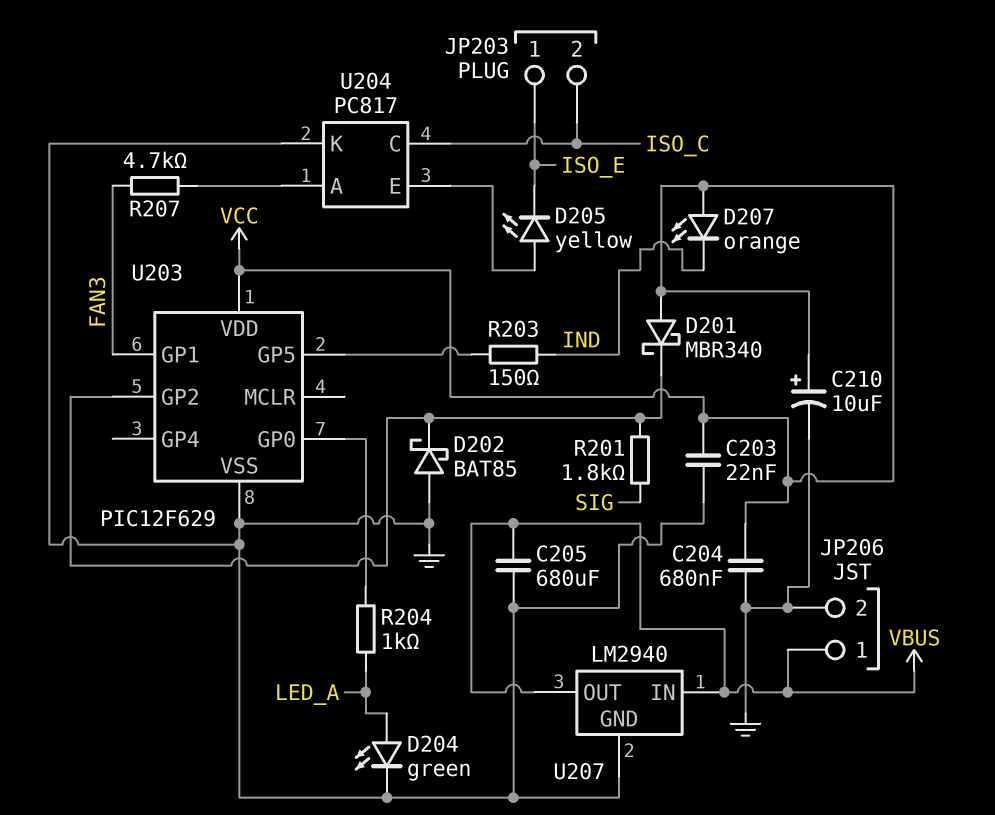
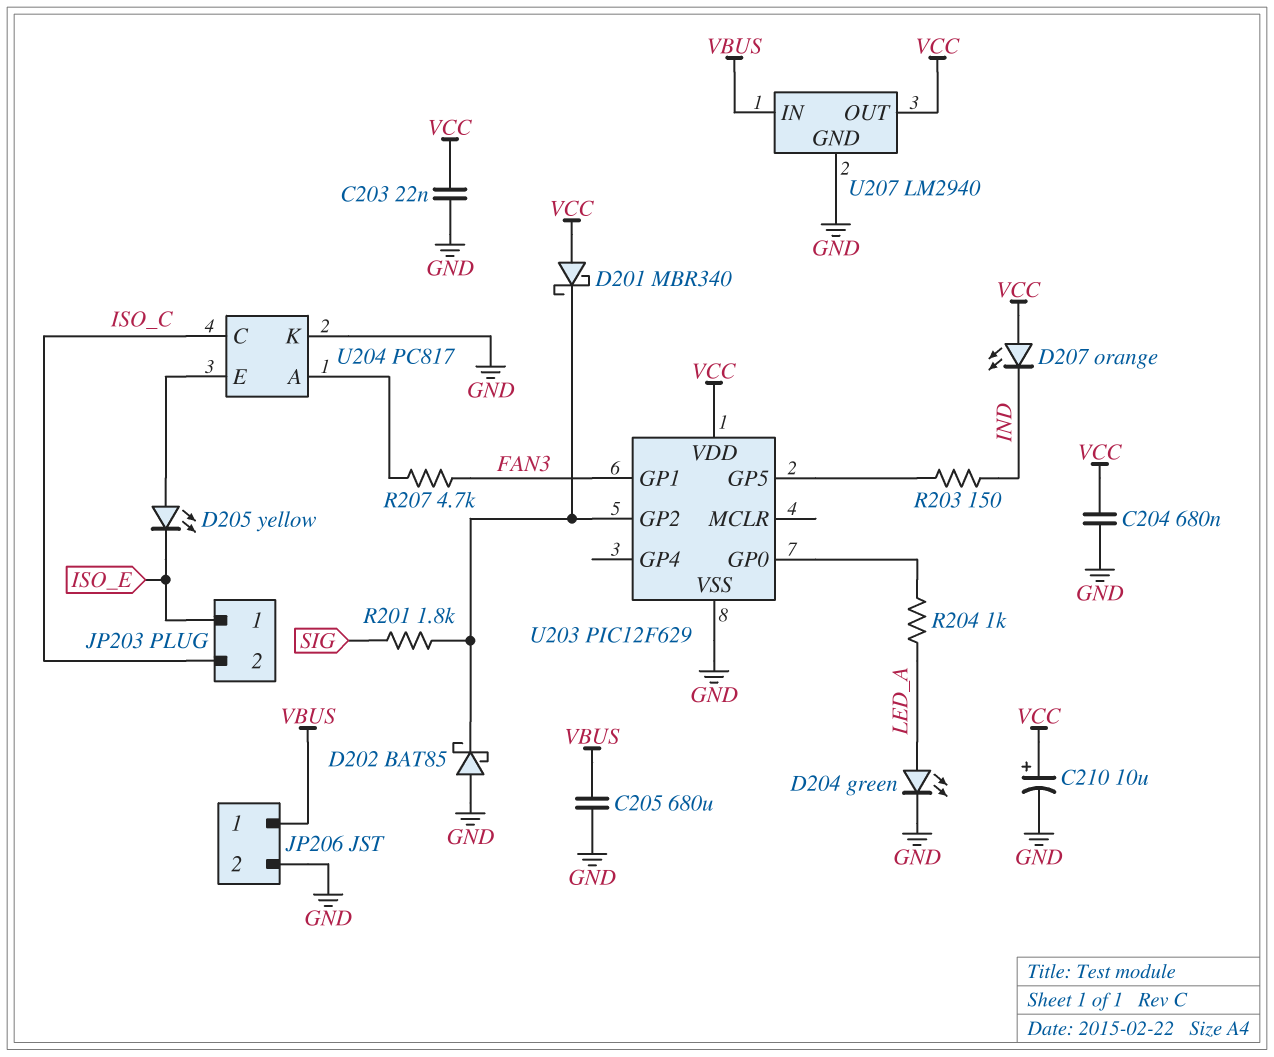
U207 pin OUT: VBUS -> VCC

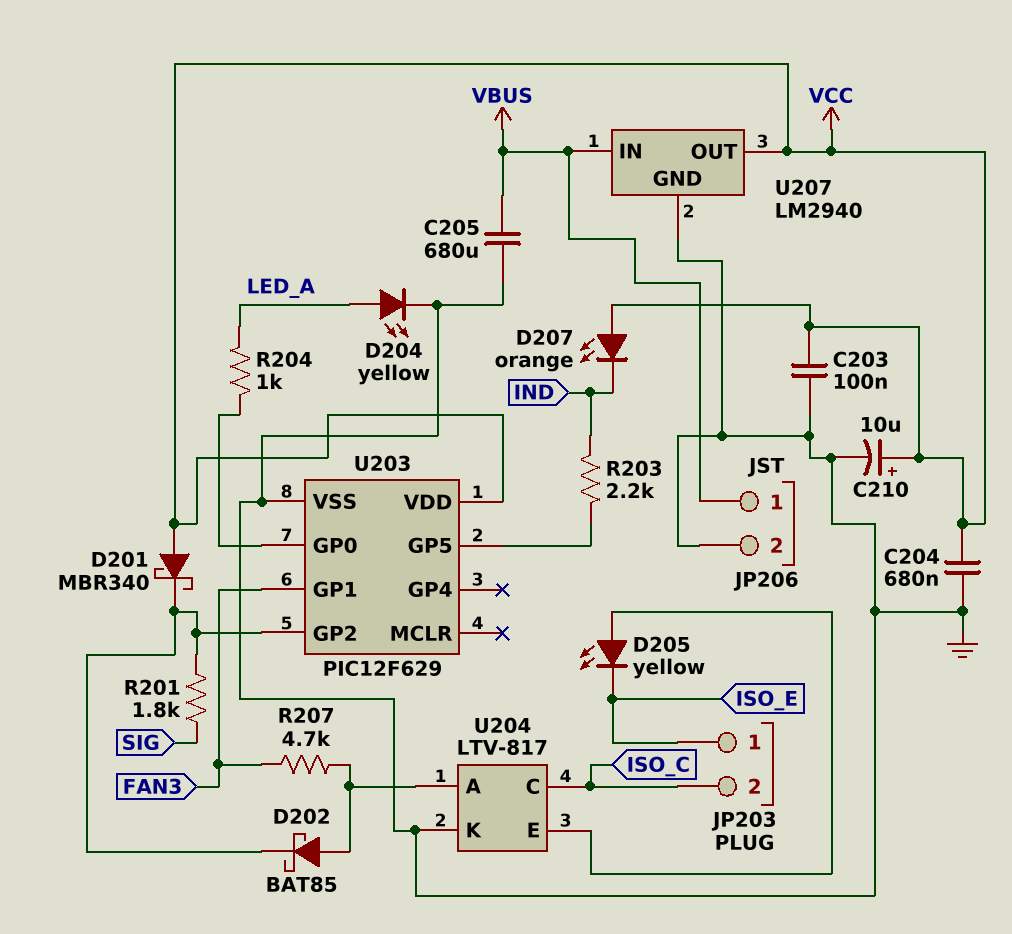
C203: 22nF (GND, VCC) -> 100nF (GND, VCC)
D202: schottky BAT85 (A GND, K U203/GP2) -> schottky BAT85 (A U204/A, K U203/GP2)
D204: LED green (A LED_A, K GND) -> LED yellow (A LED_A, K GND)
R203: 150 (IND, U203/GP5) -> 2.2k (IND, U203/GP5)
U204: PC817 -> LTV-817

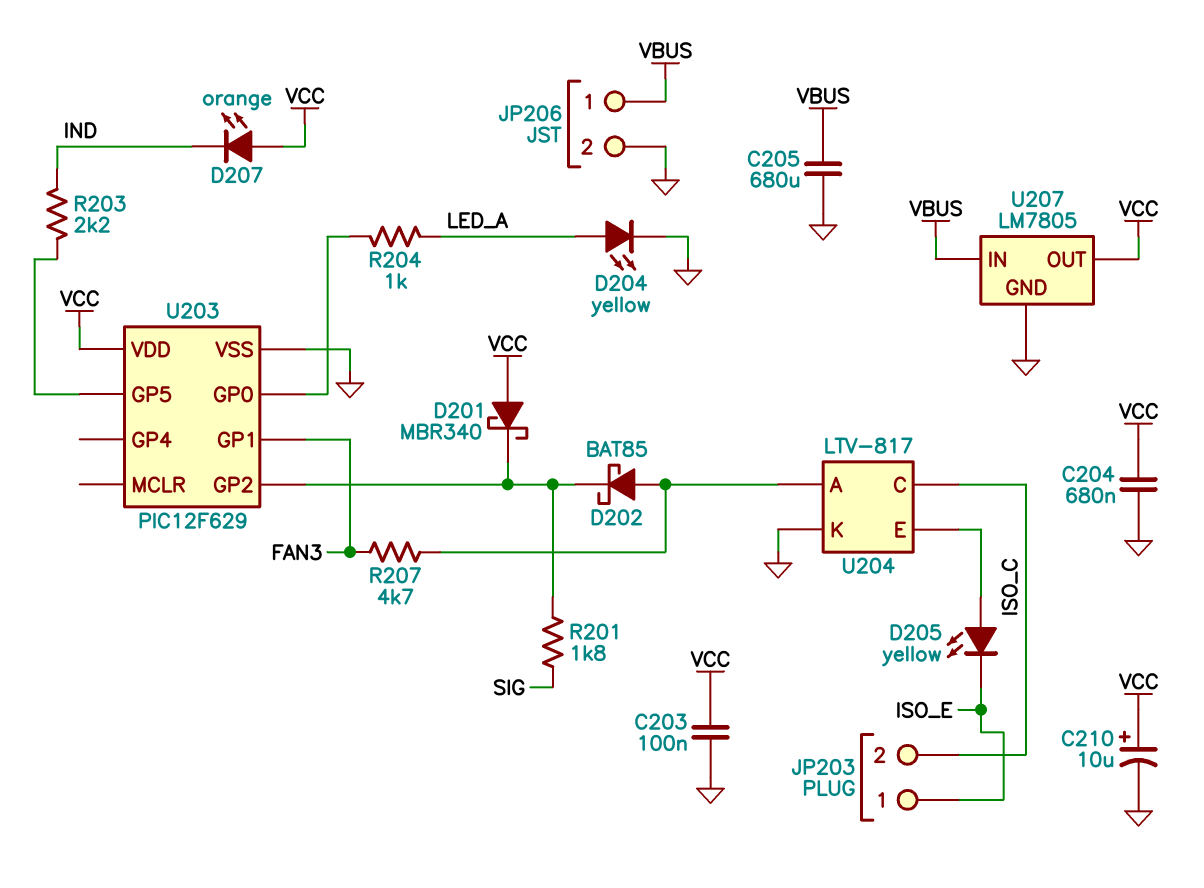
U207: LM2940 -> LM7805

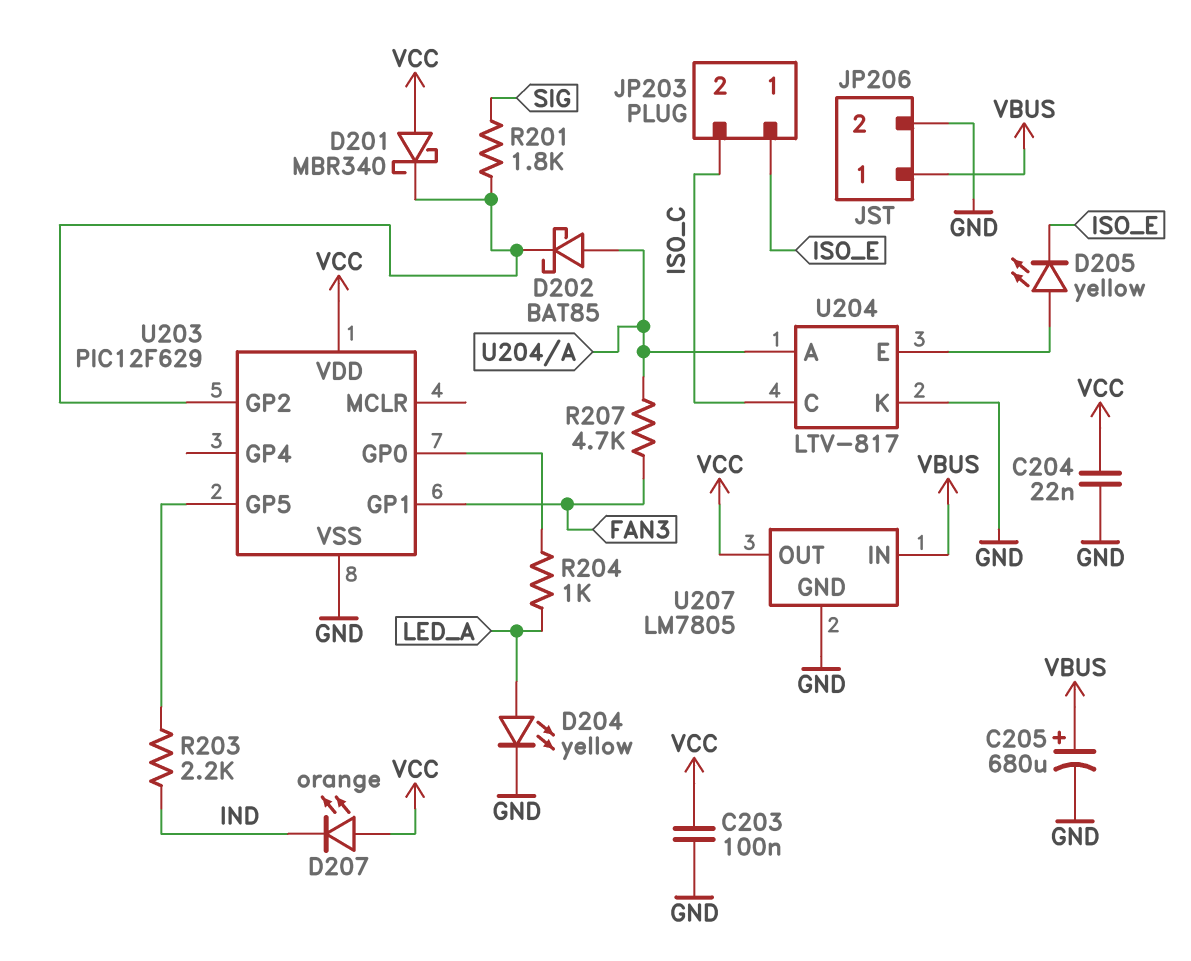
C204: 680nF (GND, VCC) -> 22nF (GND, VCC)
C205: 680uF (GND, VBUS) -> 680uF (plus VBUS, minus GND)
C210: 10uF (plus VCC, minus GND) -> none

